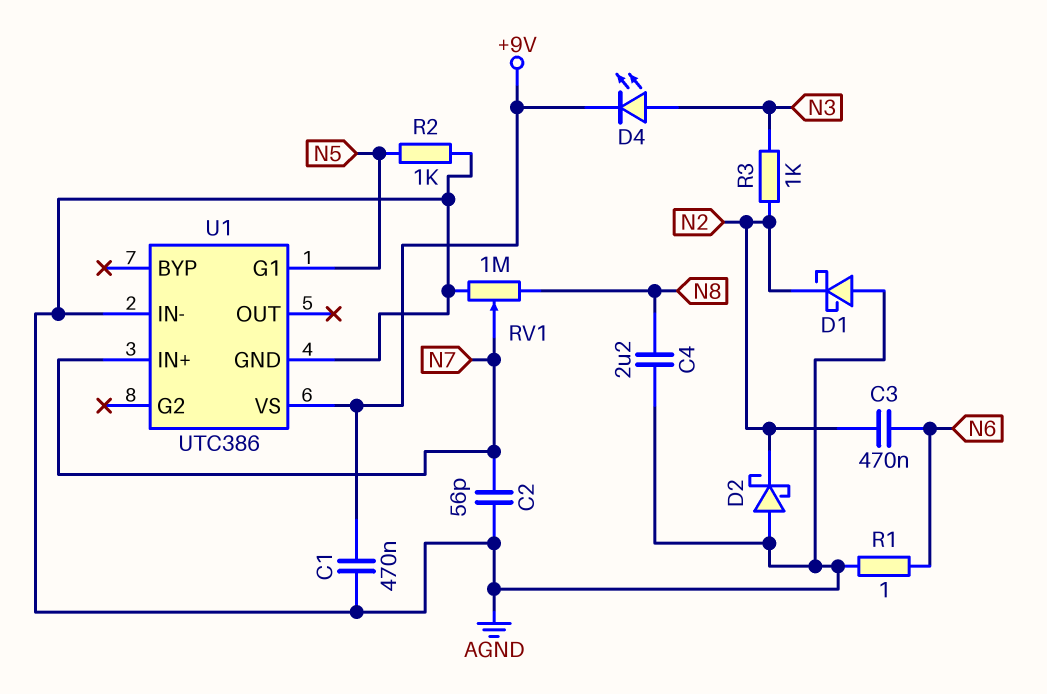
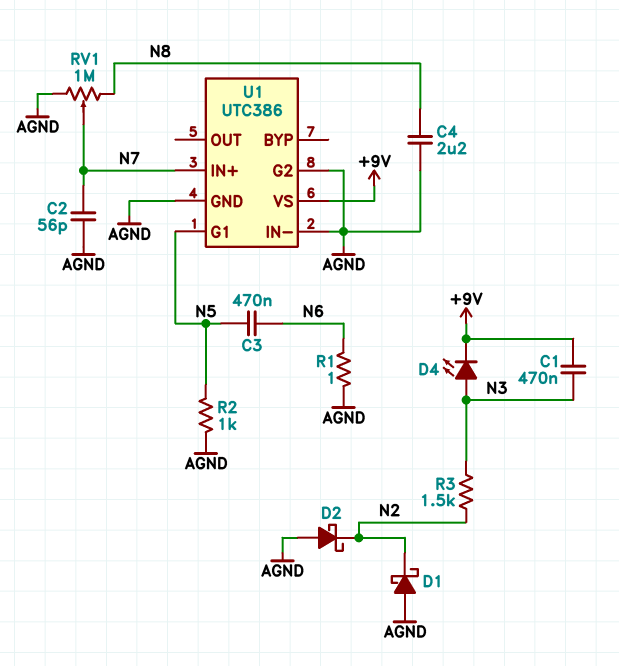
C1: 470nF (+9V, AGND) -> 470nF (+9V, N3)
C3: 470nF (N2, N6) -> 470nF (N5, N6)
R3: 1k (N2, N3) -> 1.5k (N2, N3)
U1 pin G2: none -> AGND

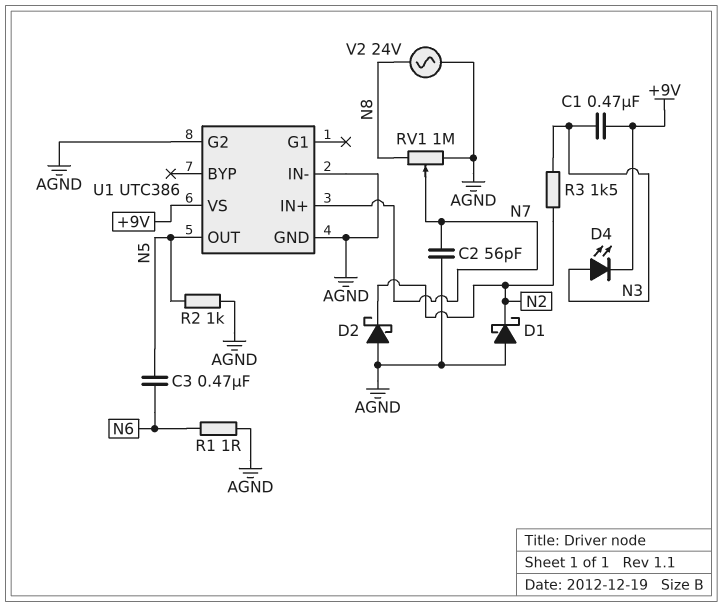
C4: 2.2uF (AGND, N8) -> none
U1 pin G1: N5 -> none
U1 pin OUT: none -> N5
V2: none -> AC 24V (AGND, N8)

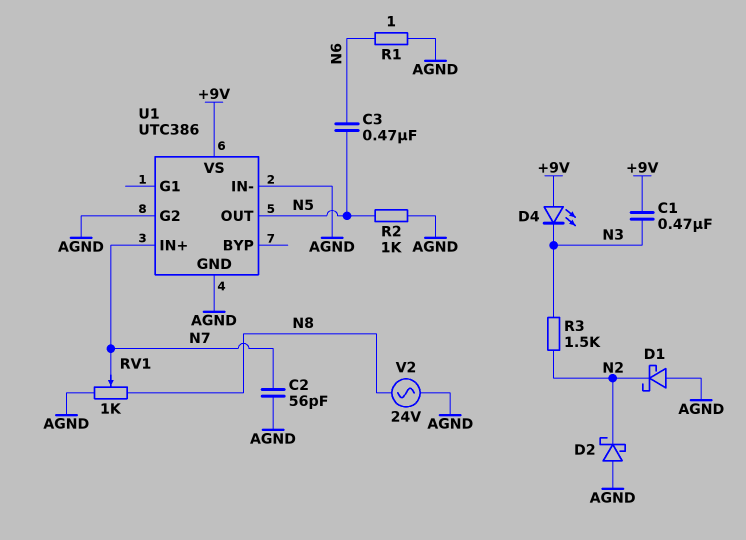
D4: LED (A N3, K +9V) -> LED (A +9V, K N3)
RV1: 1M (AGND, N8, wiper N7) -> 1k (AGND, N8, wiper N7)

